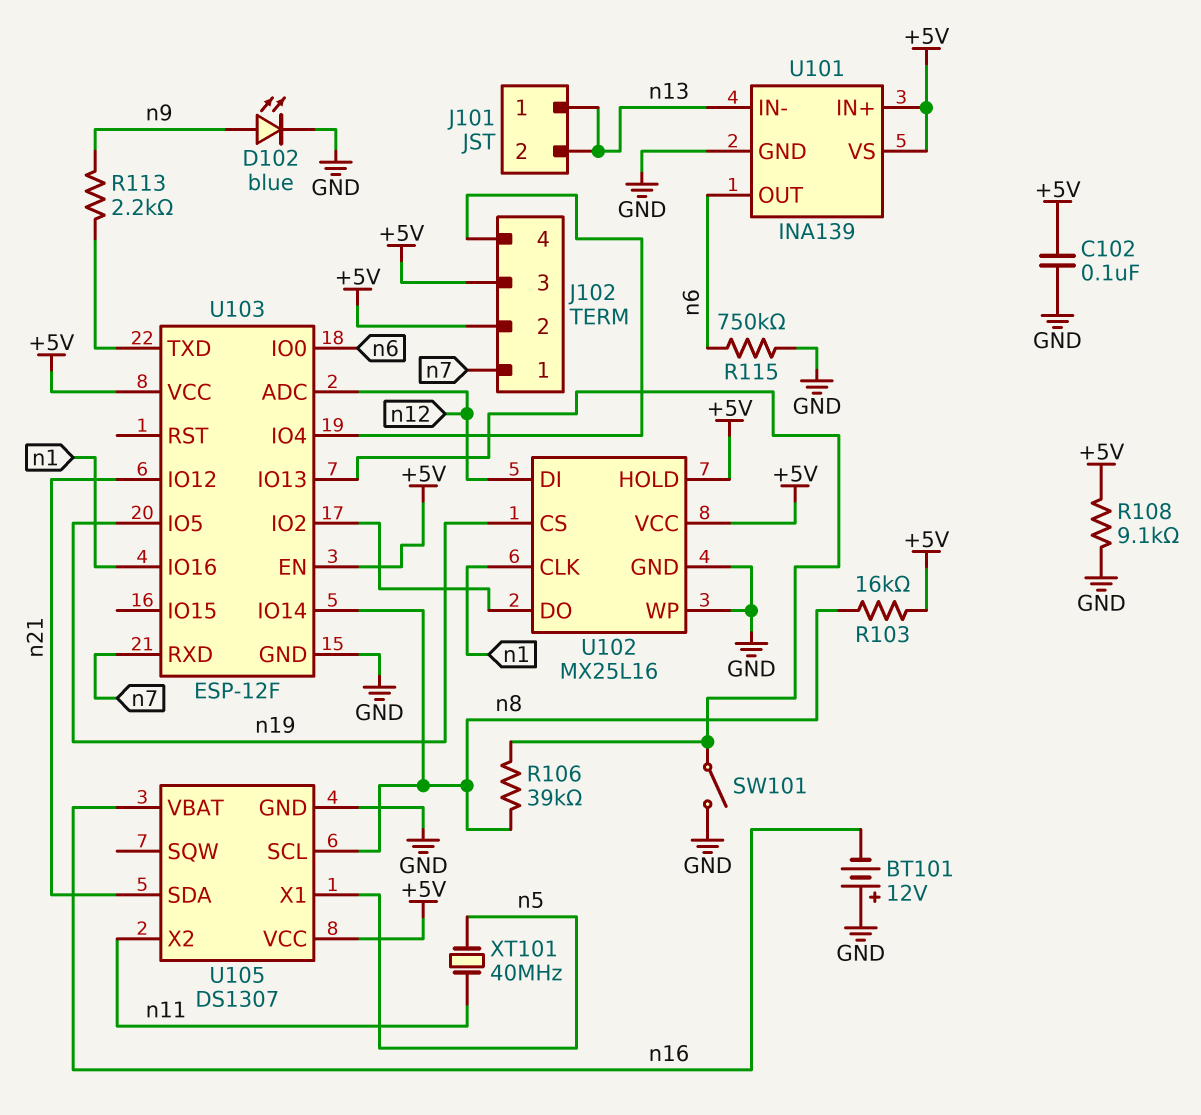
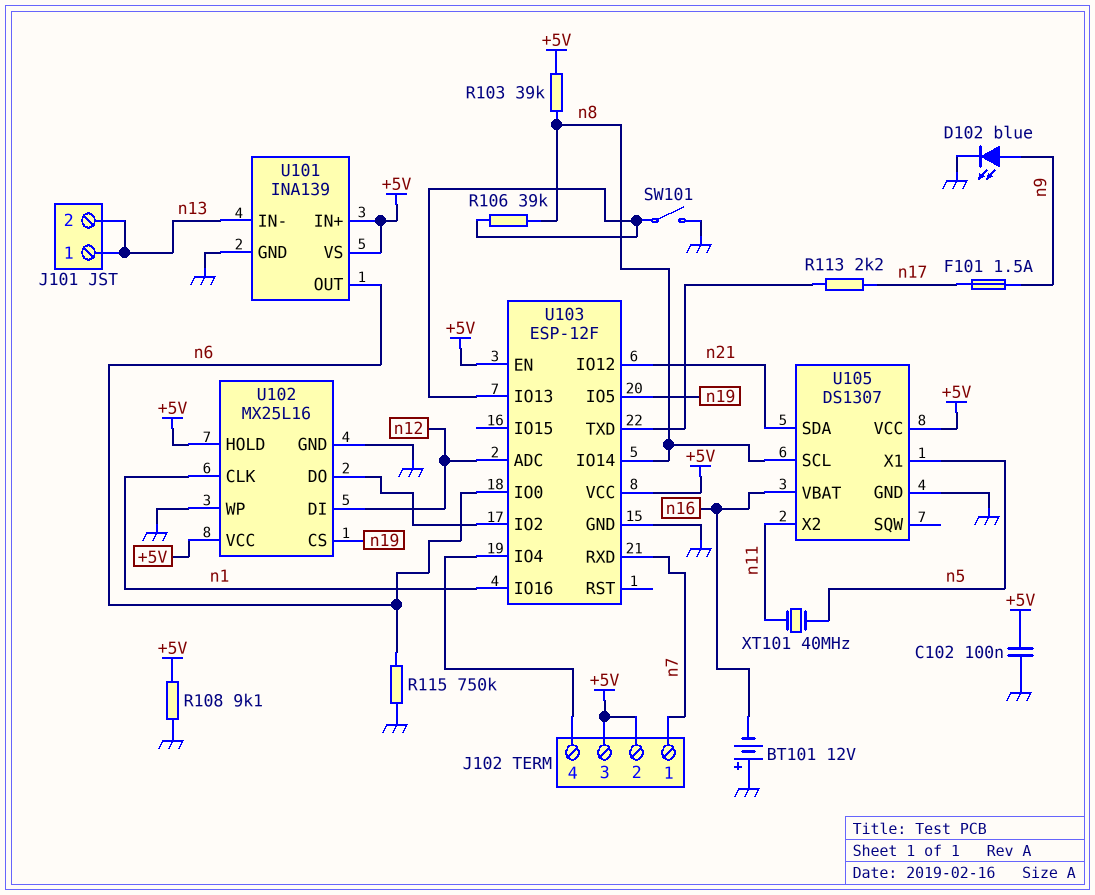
F101: none -> 1.5A (n9, n17)
R103: 16k (+5V, n8) -> 39k (+5V, n8)
R113: 2.2k (U103/TXD, n9) -> 2.2k (U103/TXD, n17)

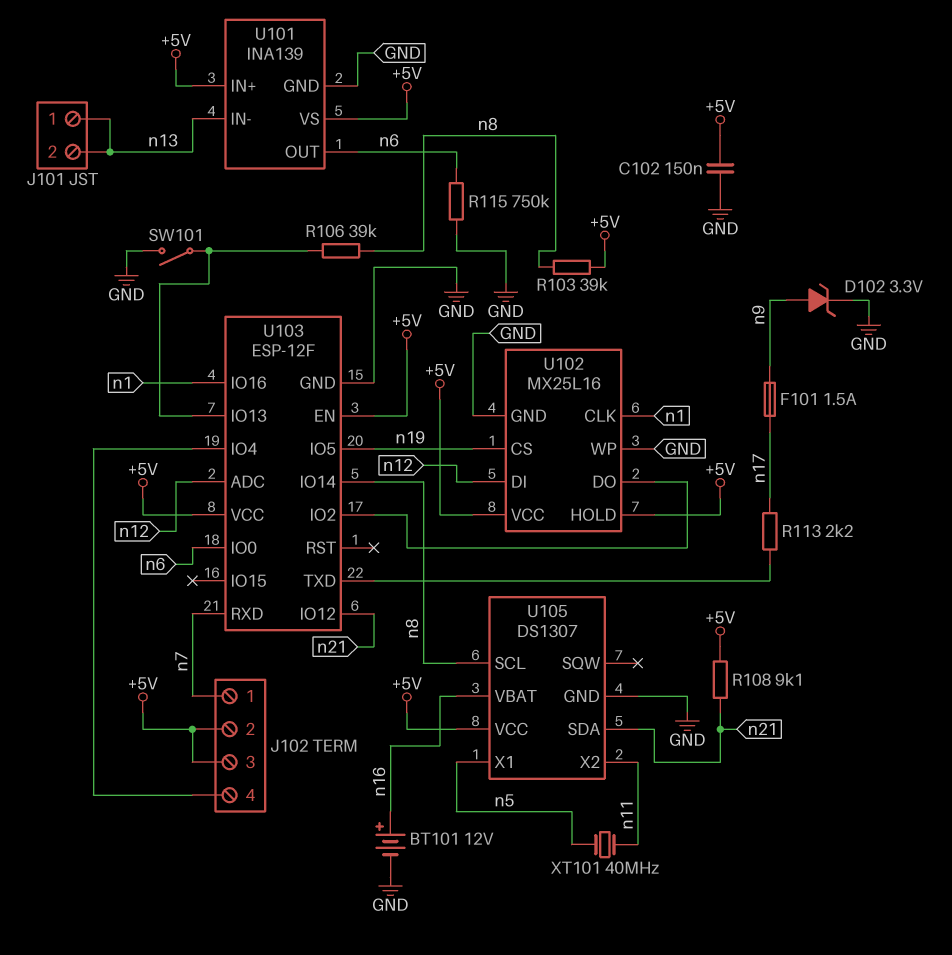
BT101: 12V (plus GND, minus n16) -> 12V (plus n16, minus GND)
C102: 100nF (+5V, GND) -> 150nF (+5V, GND)
D102: LED blue (A n9, K GND) -> zener 3.3V (A n9, K GND)
R108: 9.1k (+5V, GND) -> 9.1k (+5V, n21)

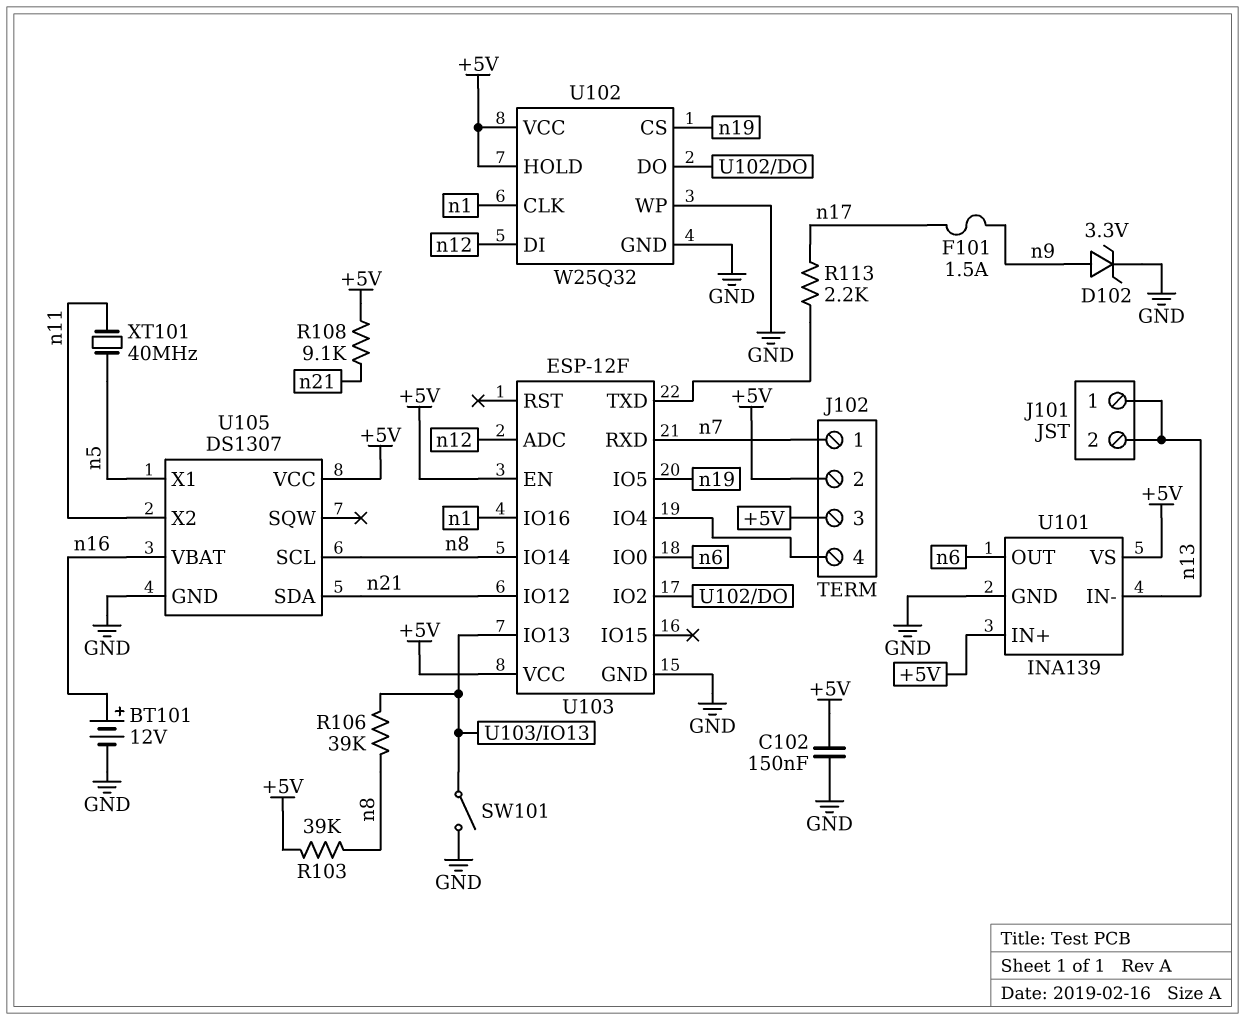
R115: 750k (GND, n6) -> none
U102: MX25L16 -> W25Q32

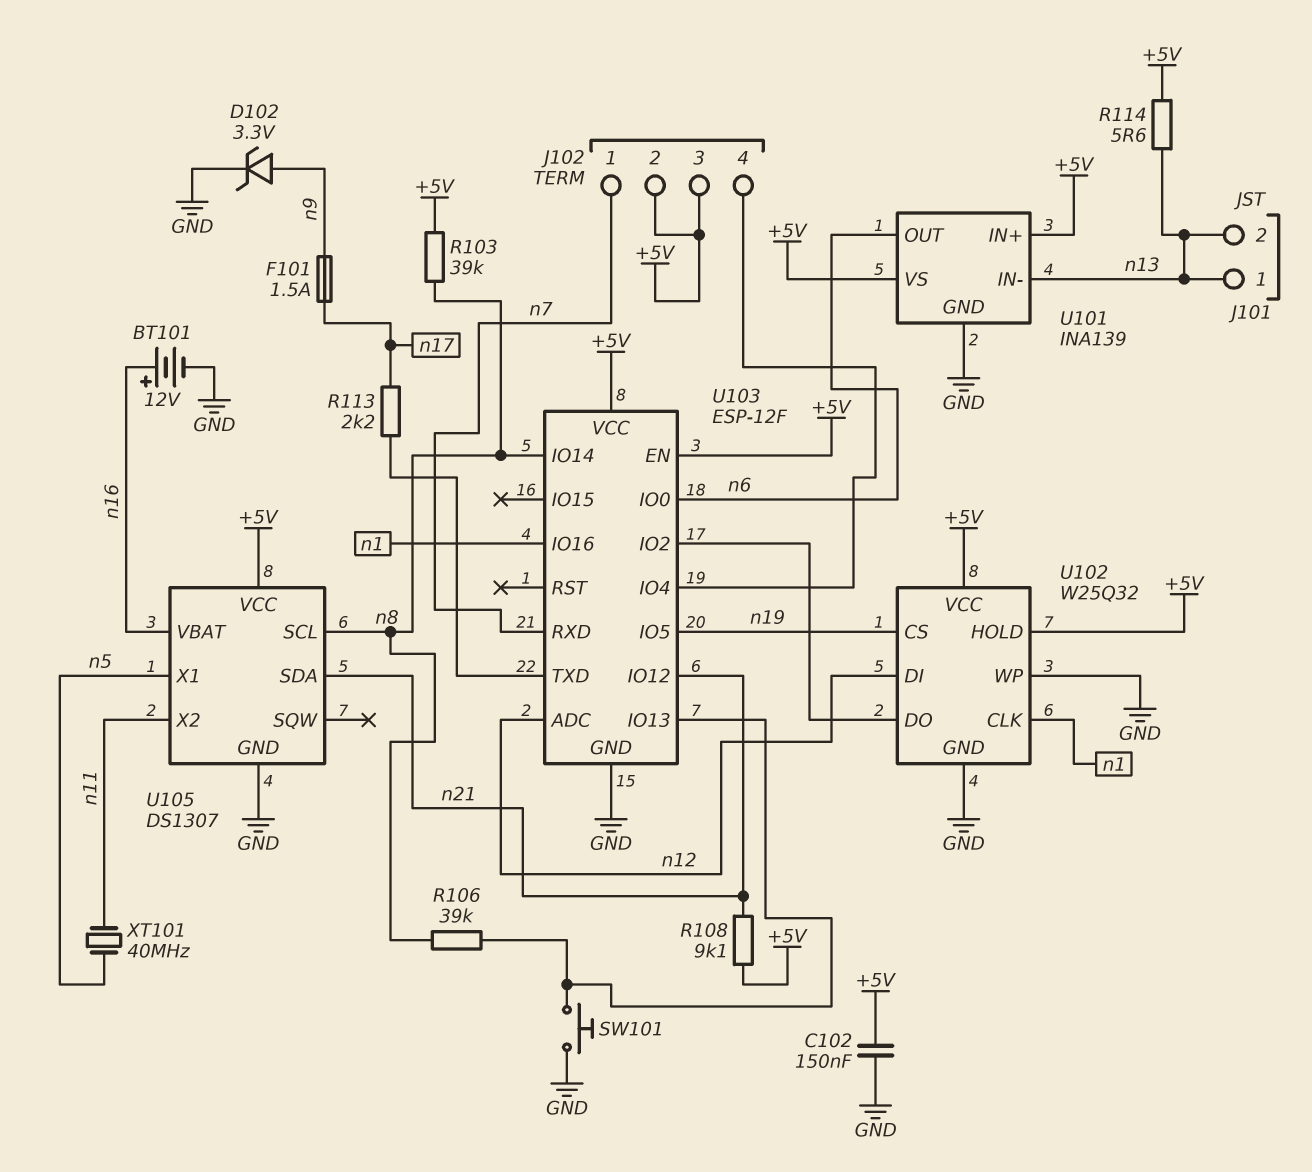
R114: none -> 5.6 (+5V, n13)
SW101: switch (GND, U103/IO13) -> button (GND, U103/IO13)

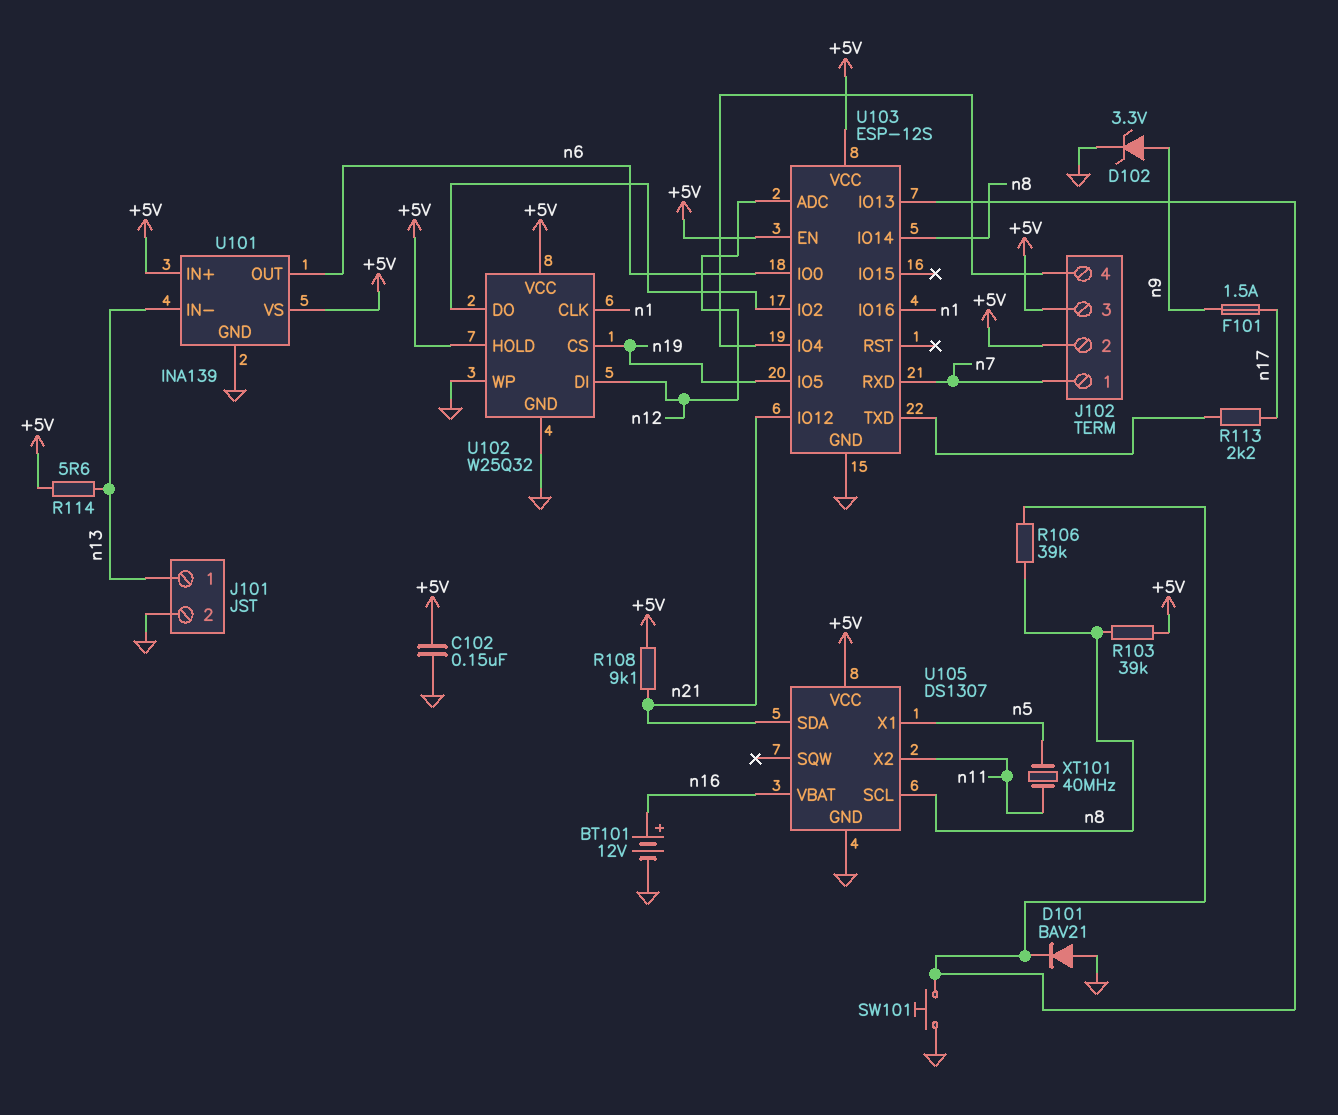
D101: none -> diode BAV21 (A GND, K U103/IO13)
J101 pin 2: n13 -> GND
U103: ESP-12F -> ESP-12S

